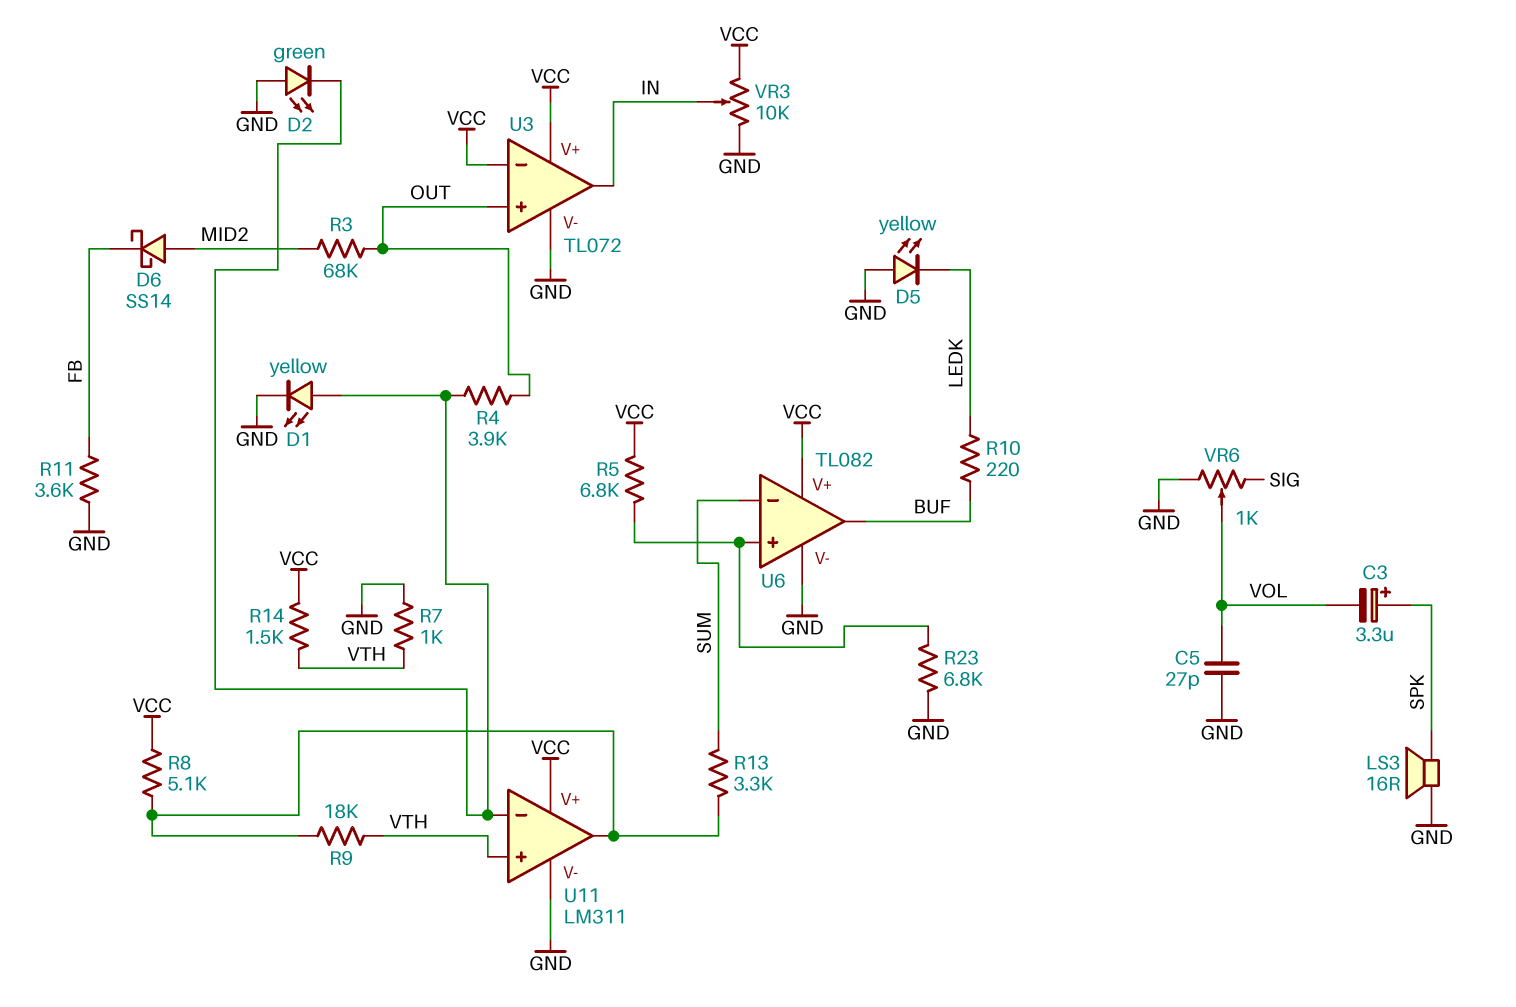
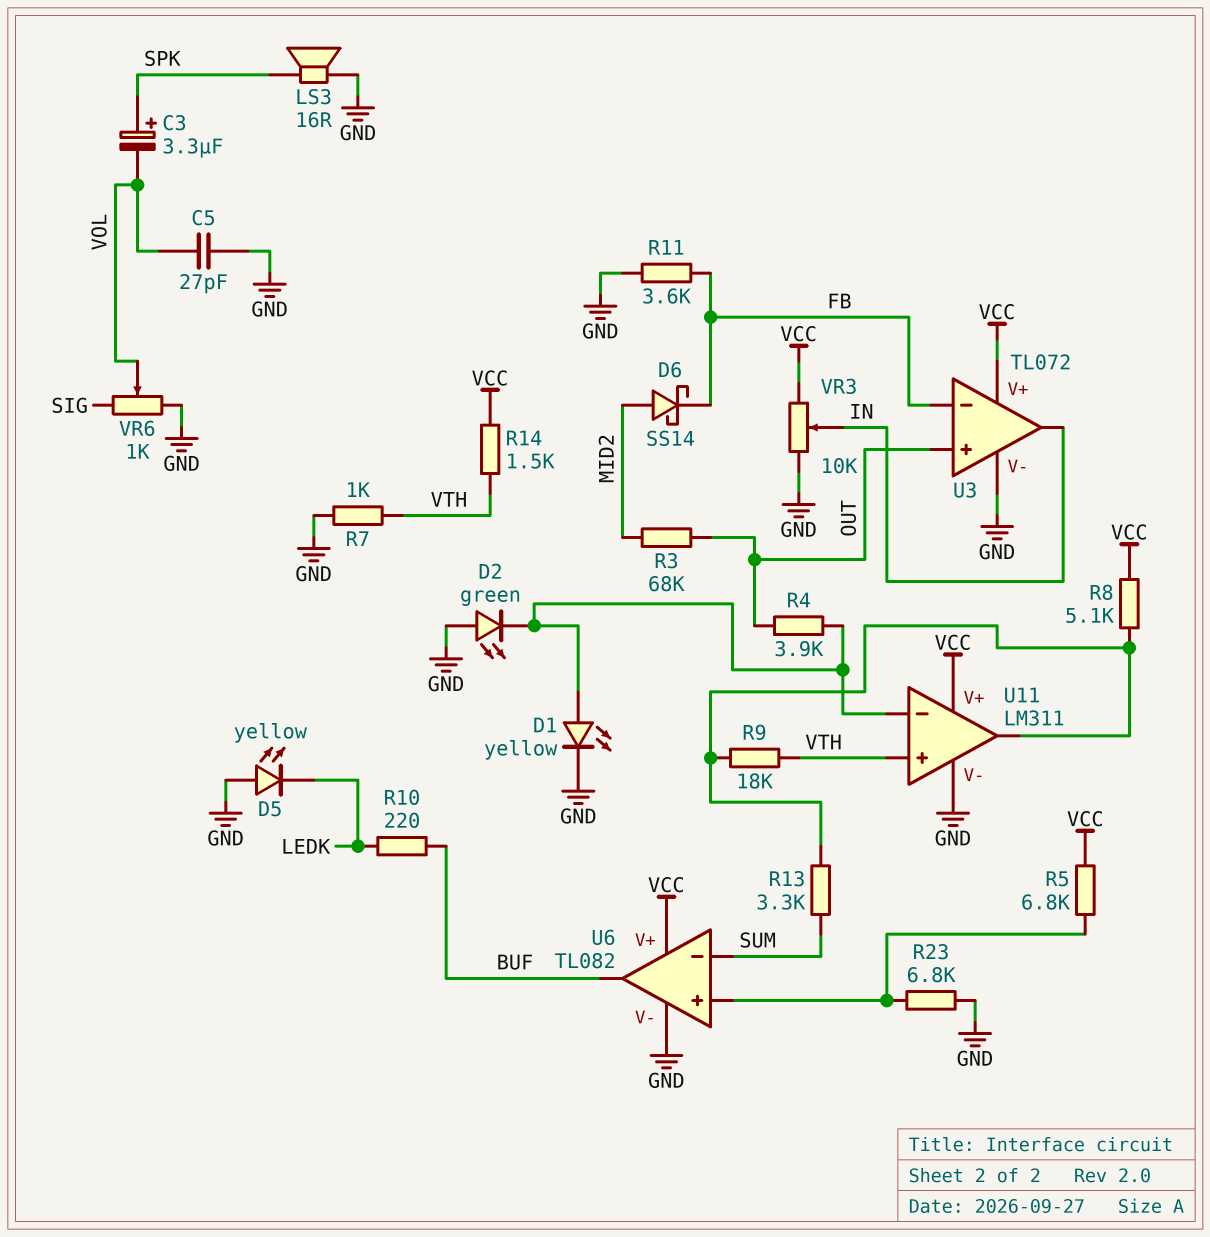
U3 pin in-: VCC -> FB

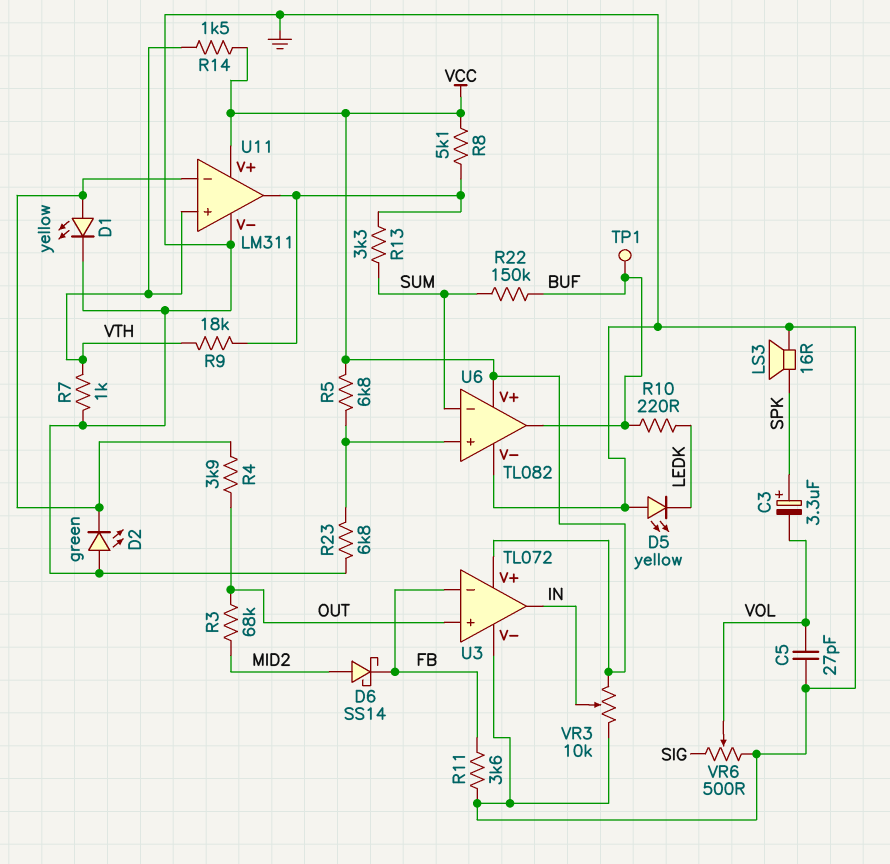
R22: none -> 150k (BUF, SUM)
TP1: none -> test point (BUF)
VR6: 1k (GND, SIG, wiper VOL) -> 500 (GND, SIG, wiper VOL)

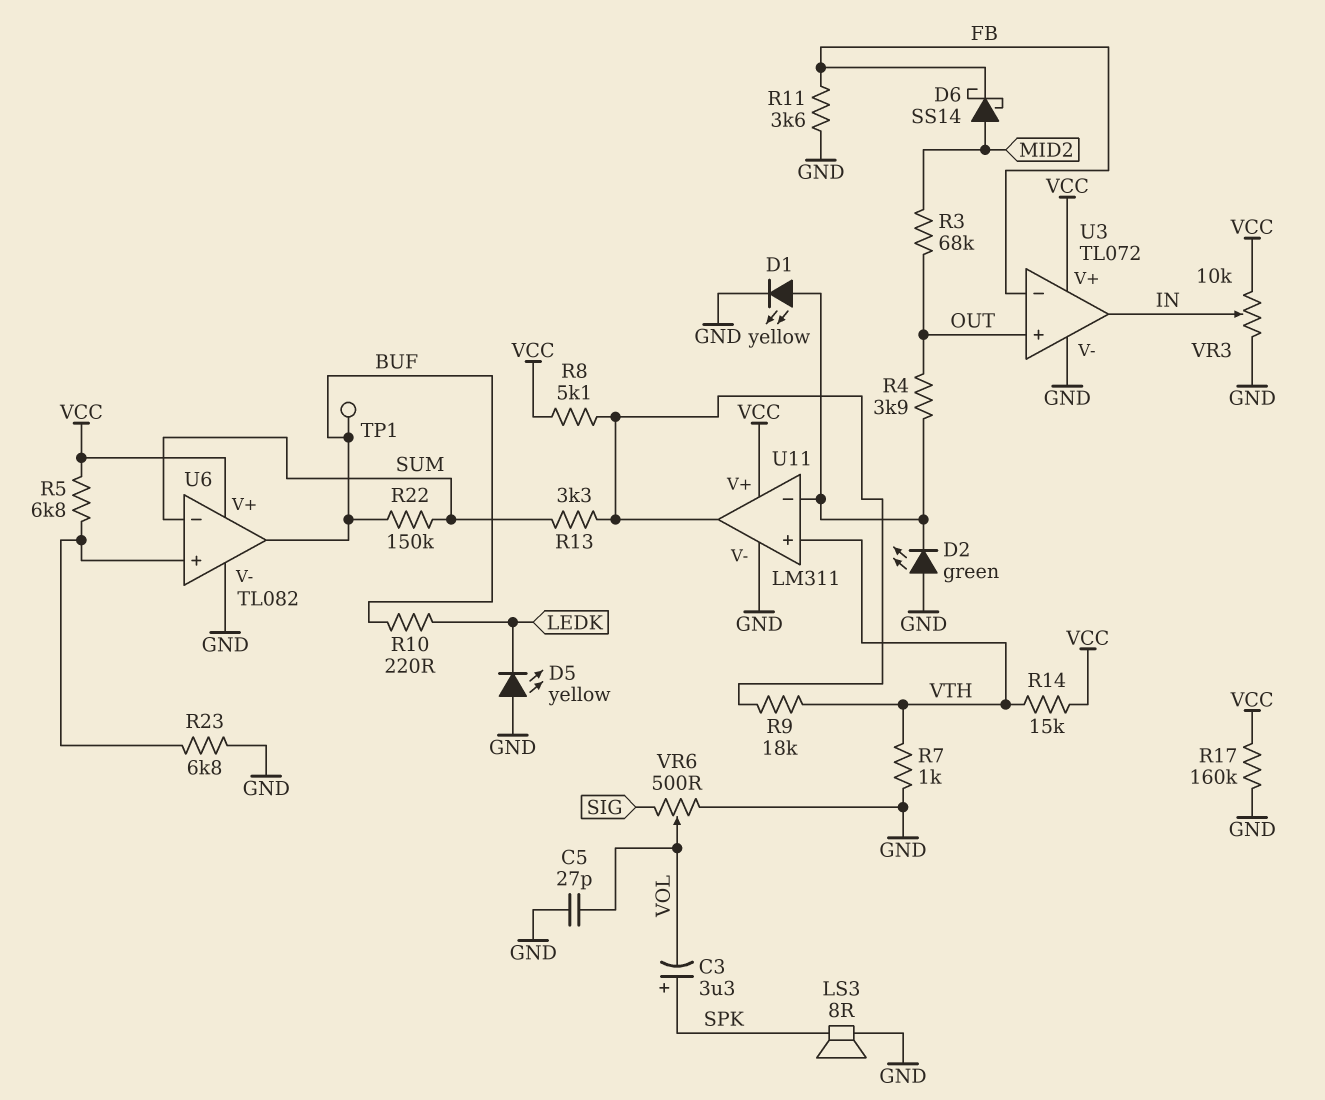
LS3: speaker 16R (GND, SPK) -> speaker 8R (GND, SPK)
R14: 1.5k (VCC, VTH) -> 15k (VCC, VTH)
R17: none -> 160k (GND, VCC)

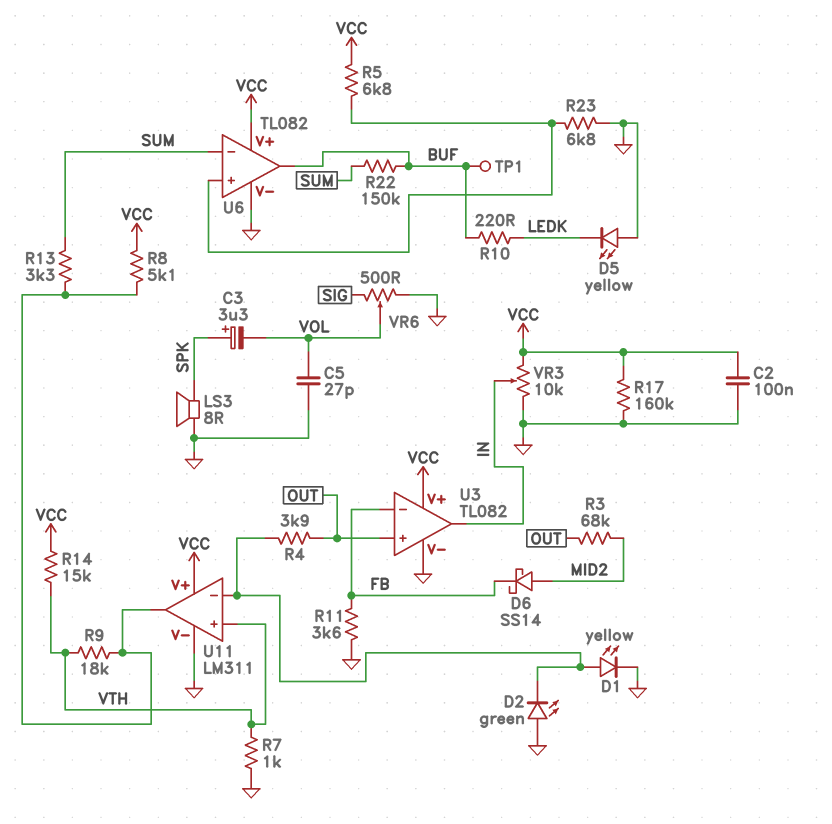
C2: none -> 100nF (GND, VCC)
U3: TL072 -> TL082

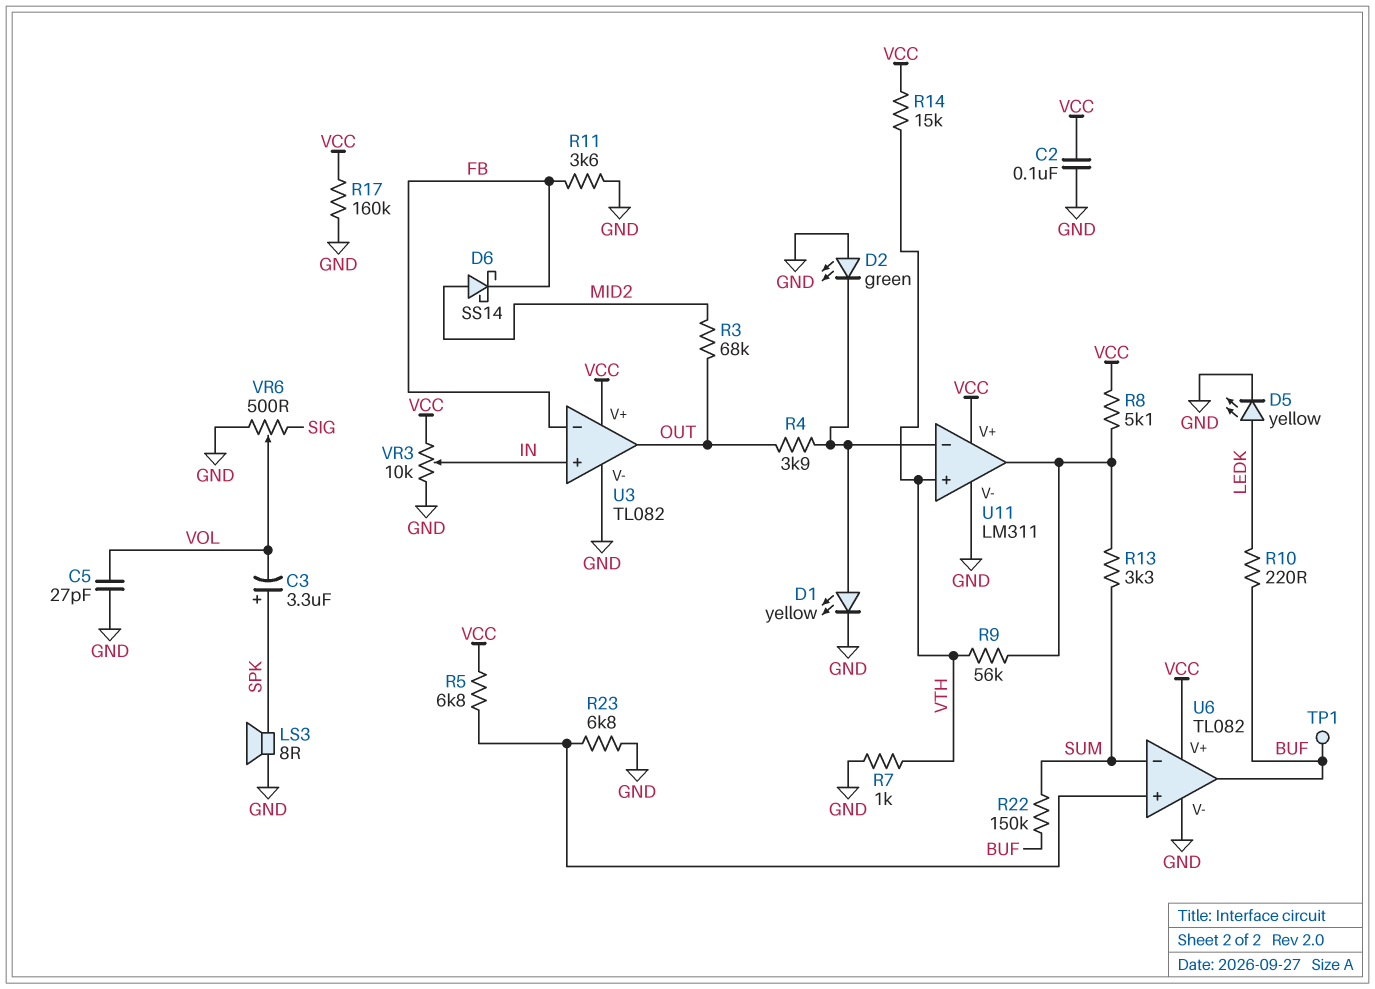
D5: LED yellow (A GND, K LEDK) -> LED yellow (A LEDK, K GND)
R9: 18k (U11/out, VTH) -> 56k (U11/out, VTH)
U3 pin in+: OUT -> IN
U3 pin out: IN -> OUT

